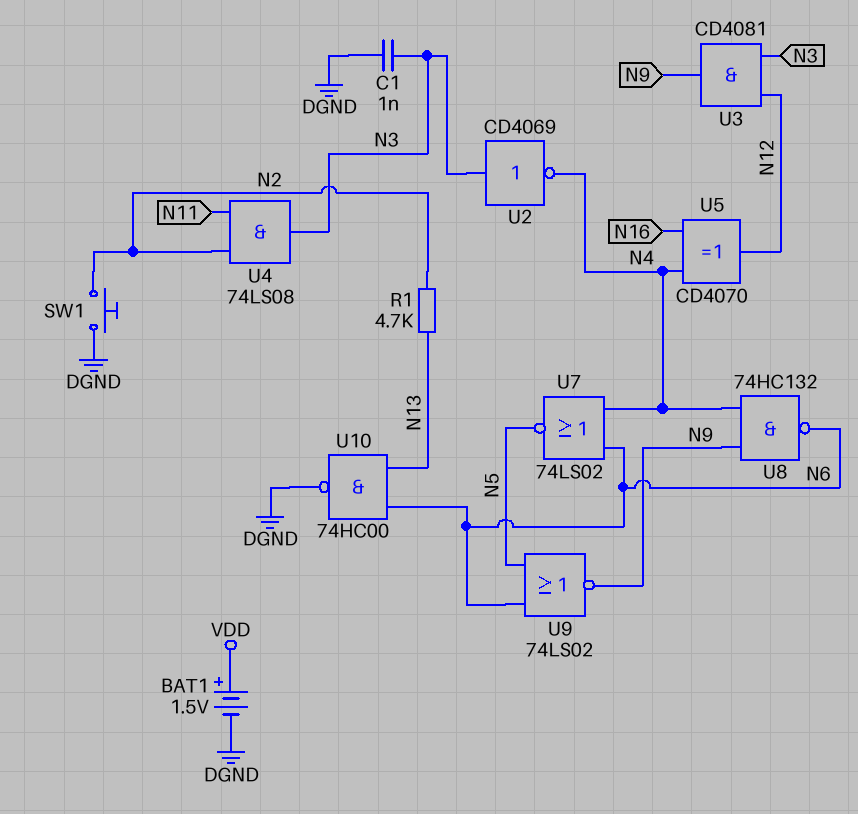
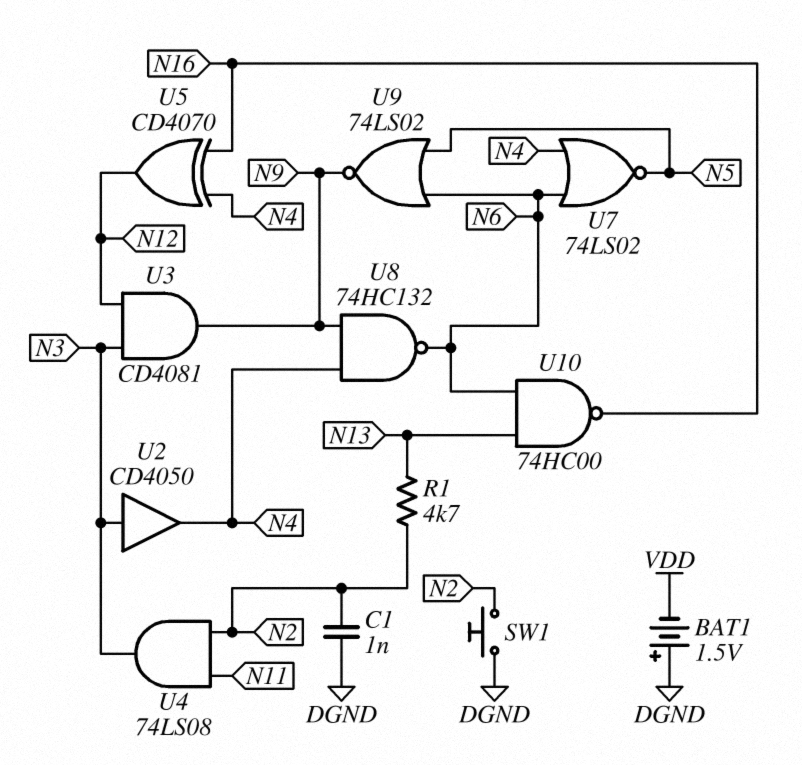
BAT1: 1.5V (plus VDD, minus DGND) -> 1.5V (plus DGND, minus VDD)
C1: 1nF (DGND, N3) -> 1nF (DGND, N2)
U2: NOT CD4069 (in N3, out N4) -> buffer CD4050 (in N3, out N4)
U10: NAND 74HC00 (in N6, in N13, out DGND) -> NAND 74HC00 (in N6, in N13, out N16)

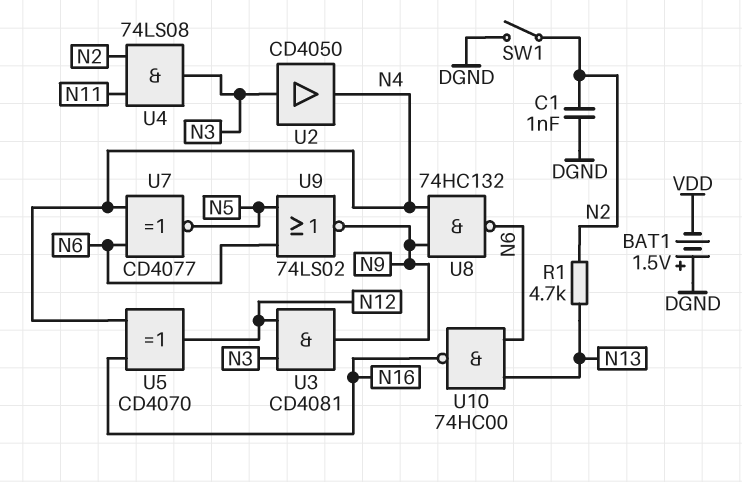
SW1: button (DGND, N2) -> switch (DGND, N2)
U7: NOR 74LS02 (in N4, in N6, out N5) -> XNOR CD4077 (in N4, in N6, out N5)

